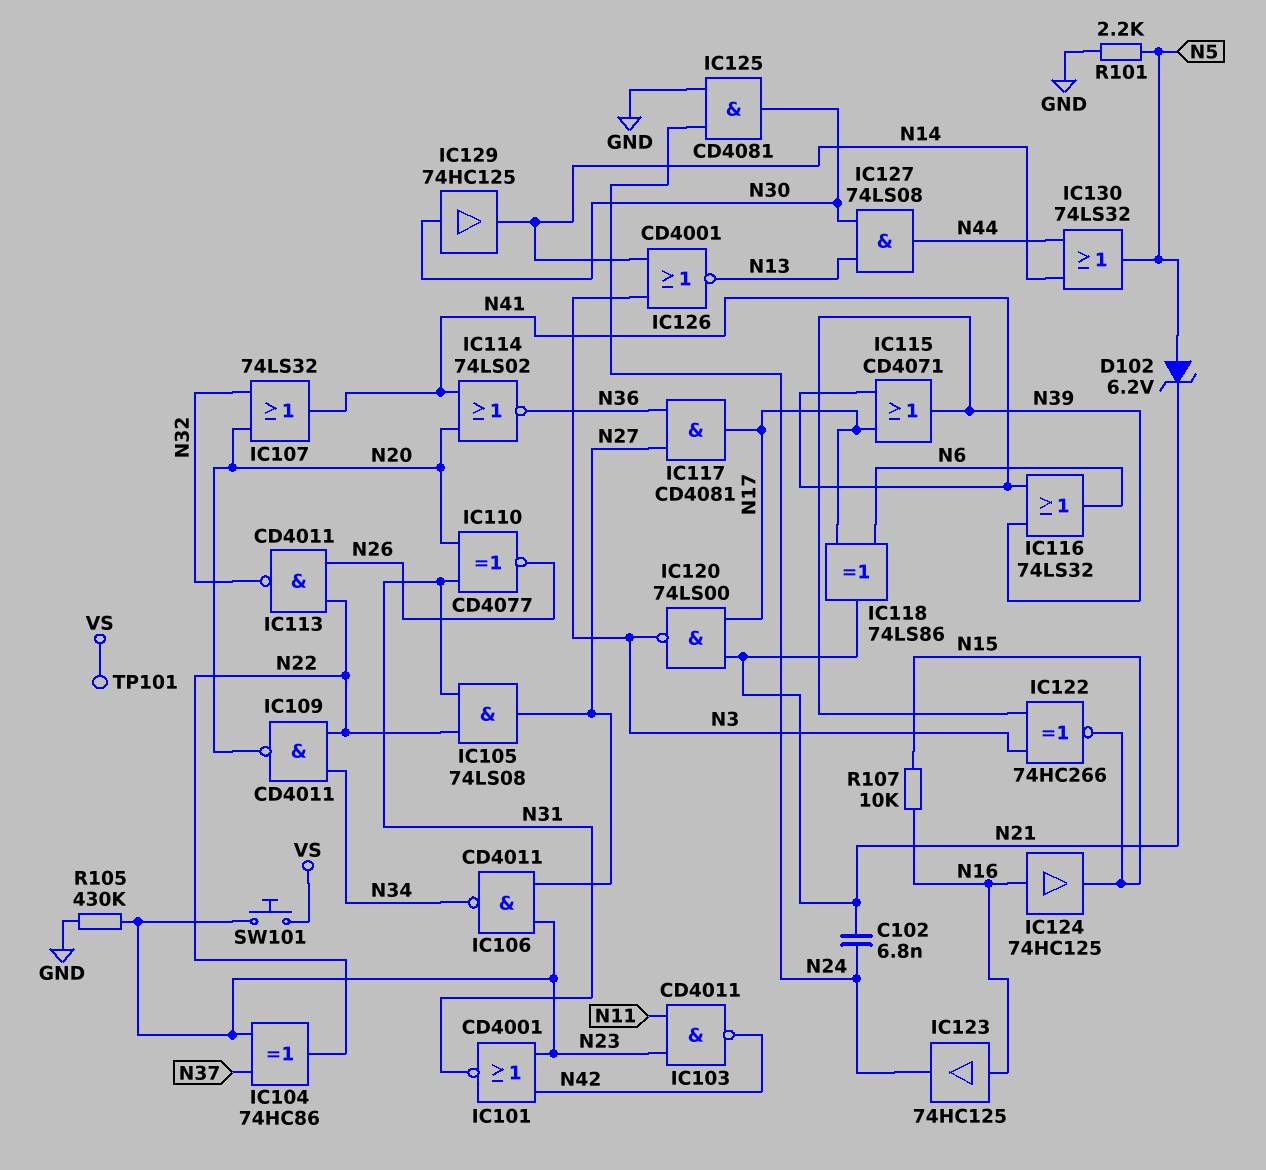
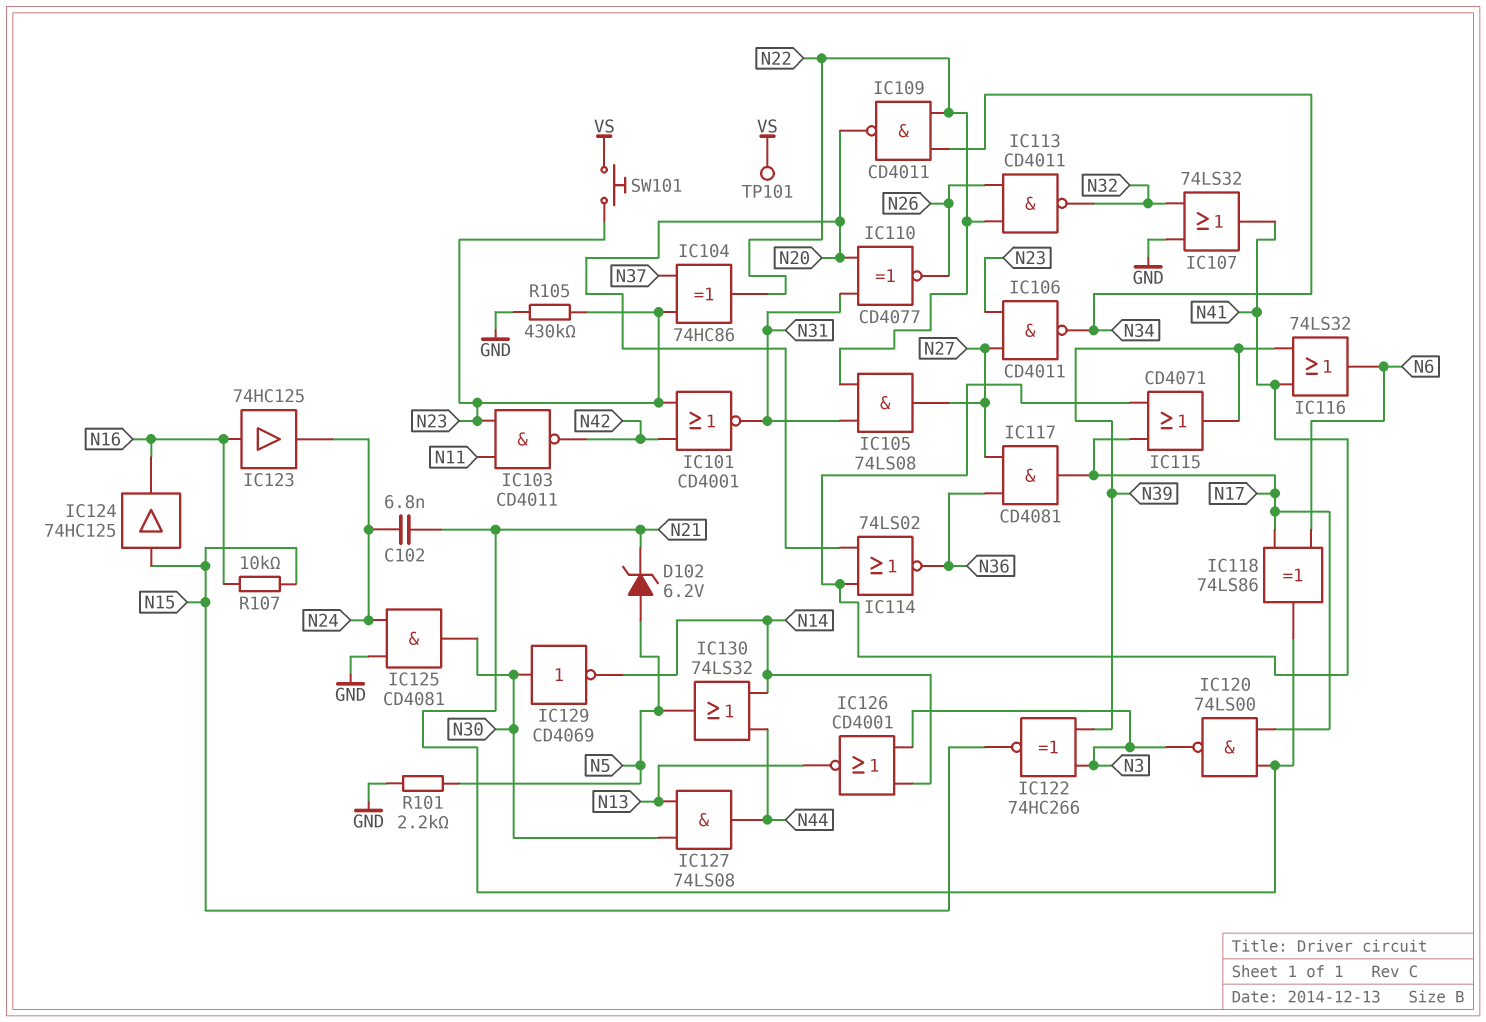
IC107: OR 74LS32 (in N20, in N32, out N41) -> OR 74LS32 (in GND, in N32, out N41)
IC124: buffer 74HC125 (in N16, out N15) -> buffer 74HC125 (in N15, out N16)
IC129: buffer 74HC125 (in N30, out N14) -> NOT CD4069 (in N30, out N14)

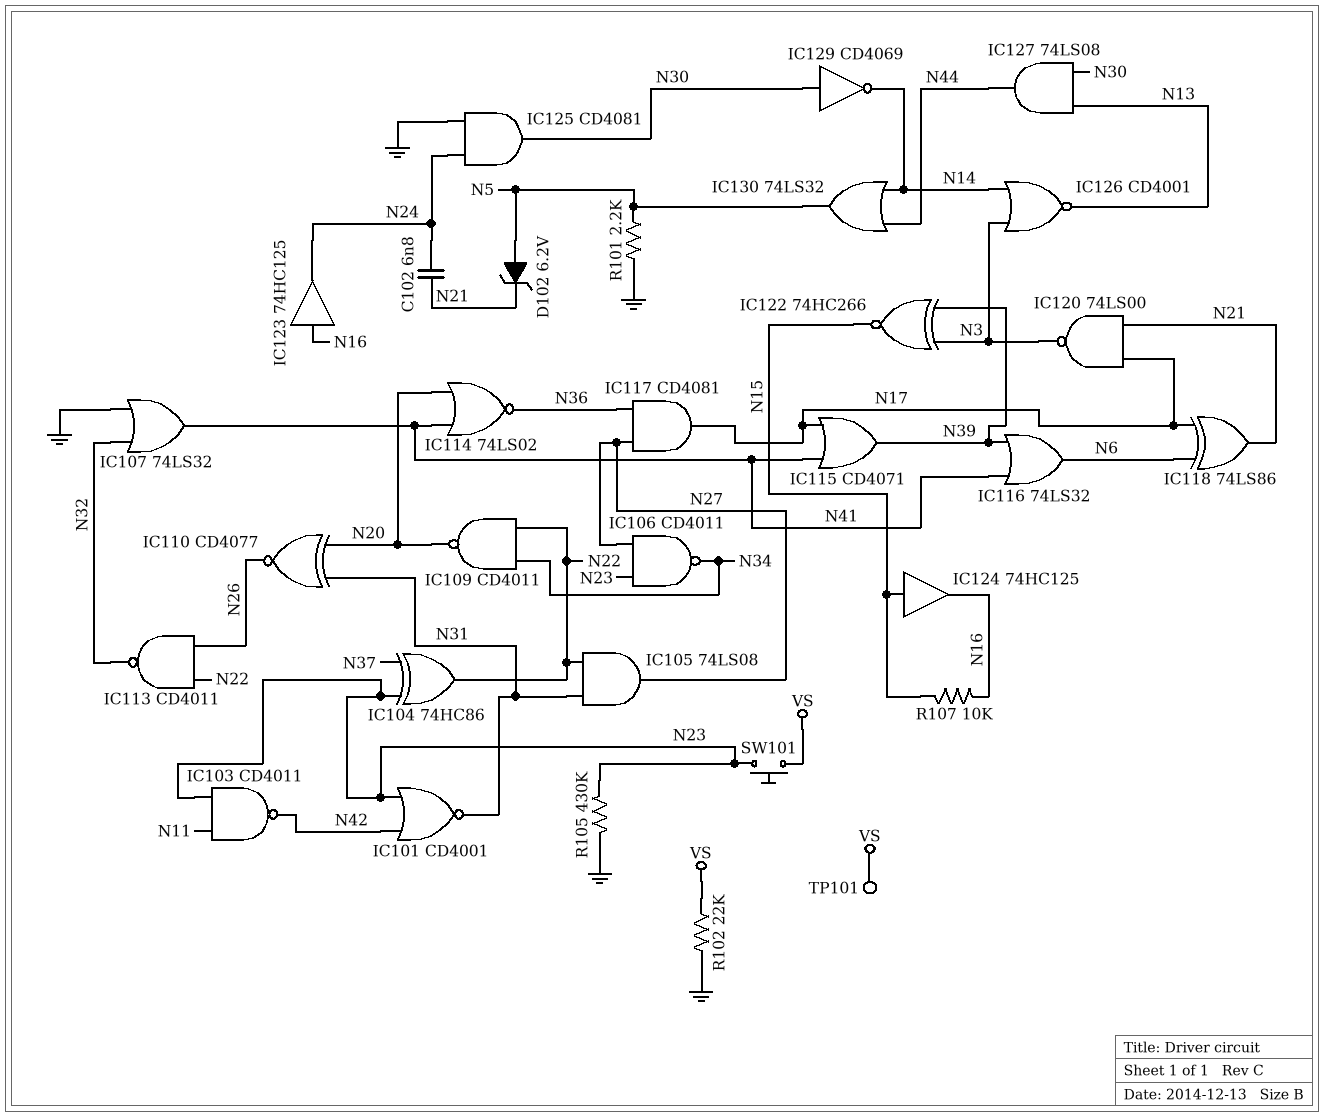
R102: none -> 22k (GND, VS)

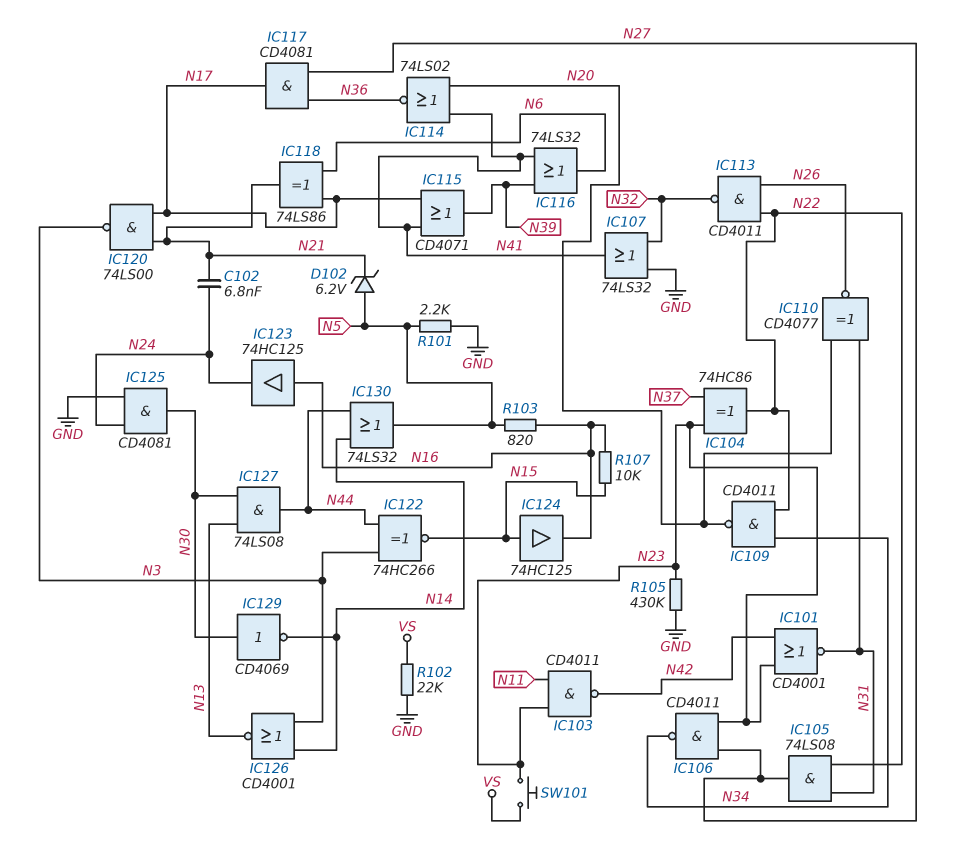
IC122: XNOR 74HC266 (in N3, in N39, out N15) -> XNOR 74HC266 (in N3, in N44, out N15)
R103: none -> 820 (N5, N16)
TP101: test point (VS) -> none

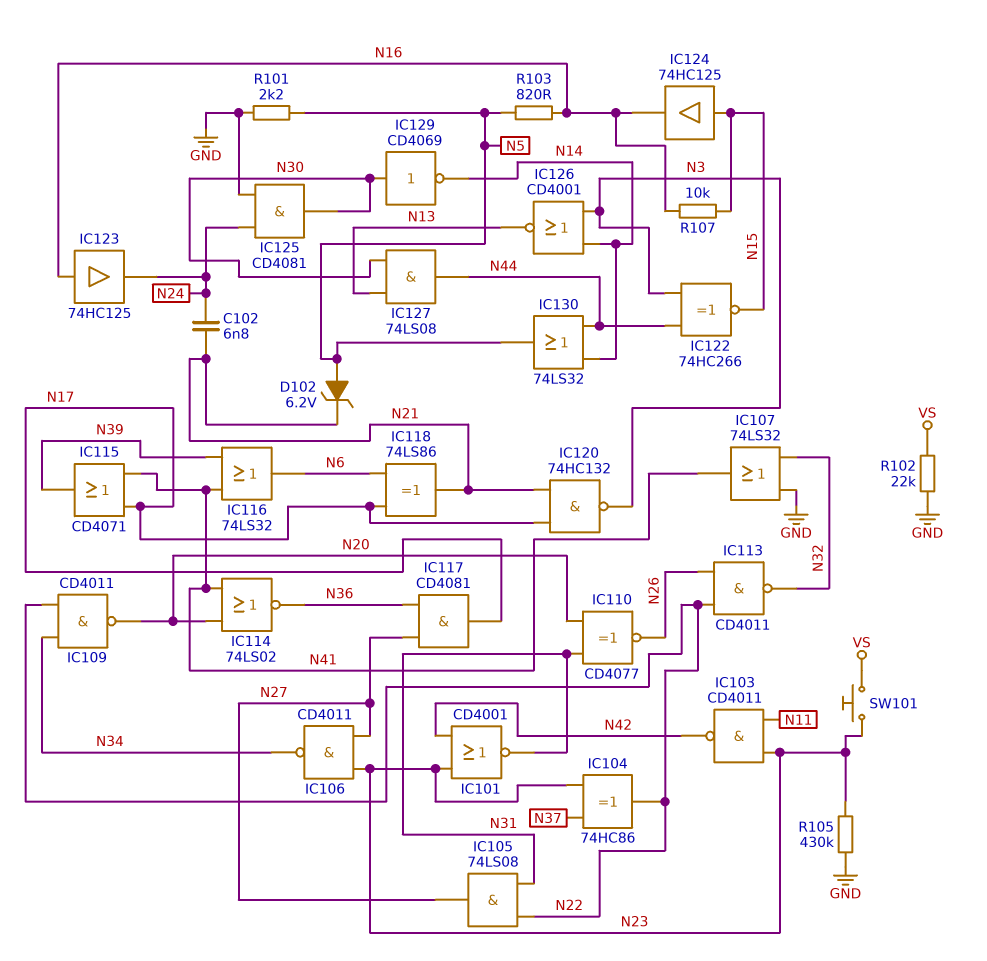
IC120: NAND 74LS00 (in N17, in N21, out N3) -> NAND 74HC132 (in N17, in N21, out N3)

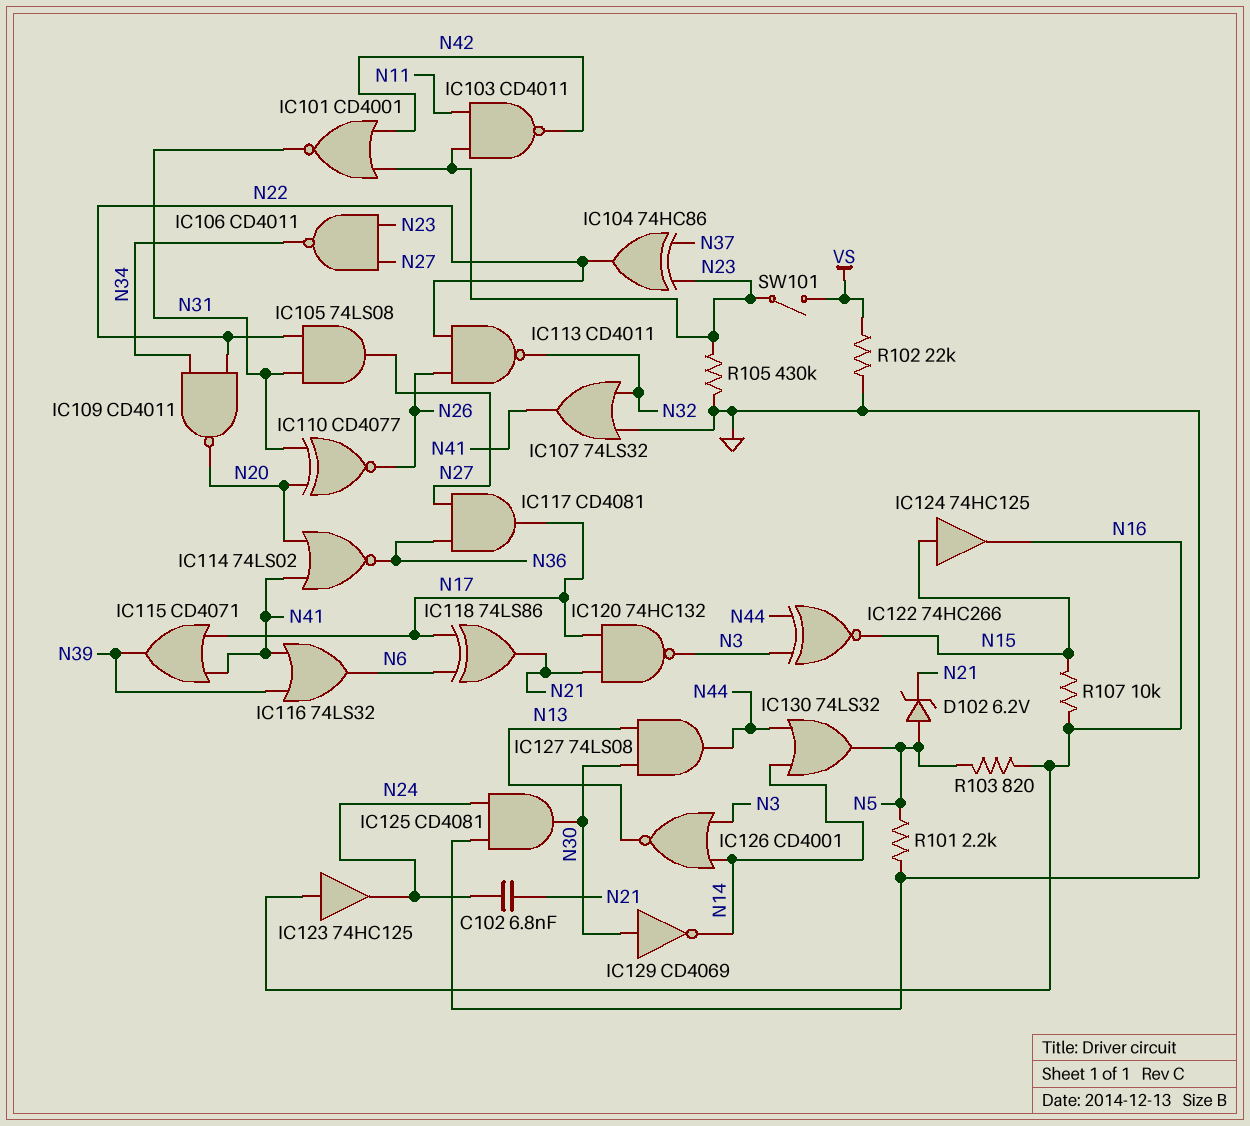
SW101: button (N23, VS) -> switch (N23, VS)

